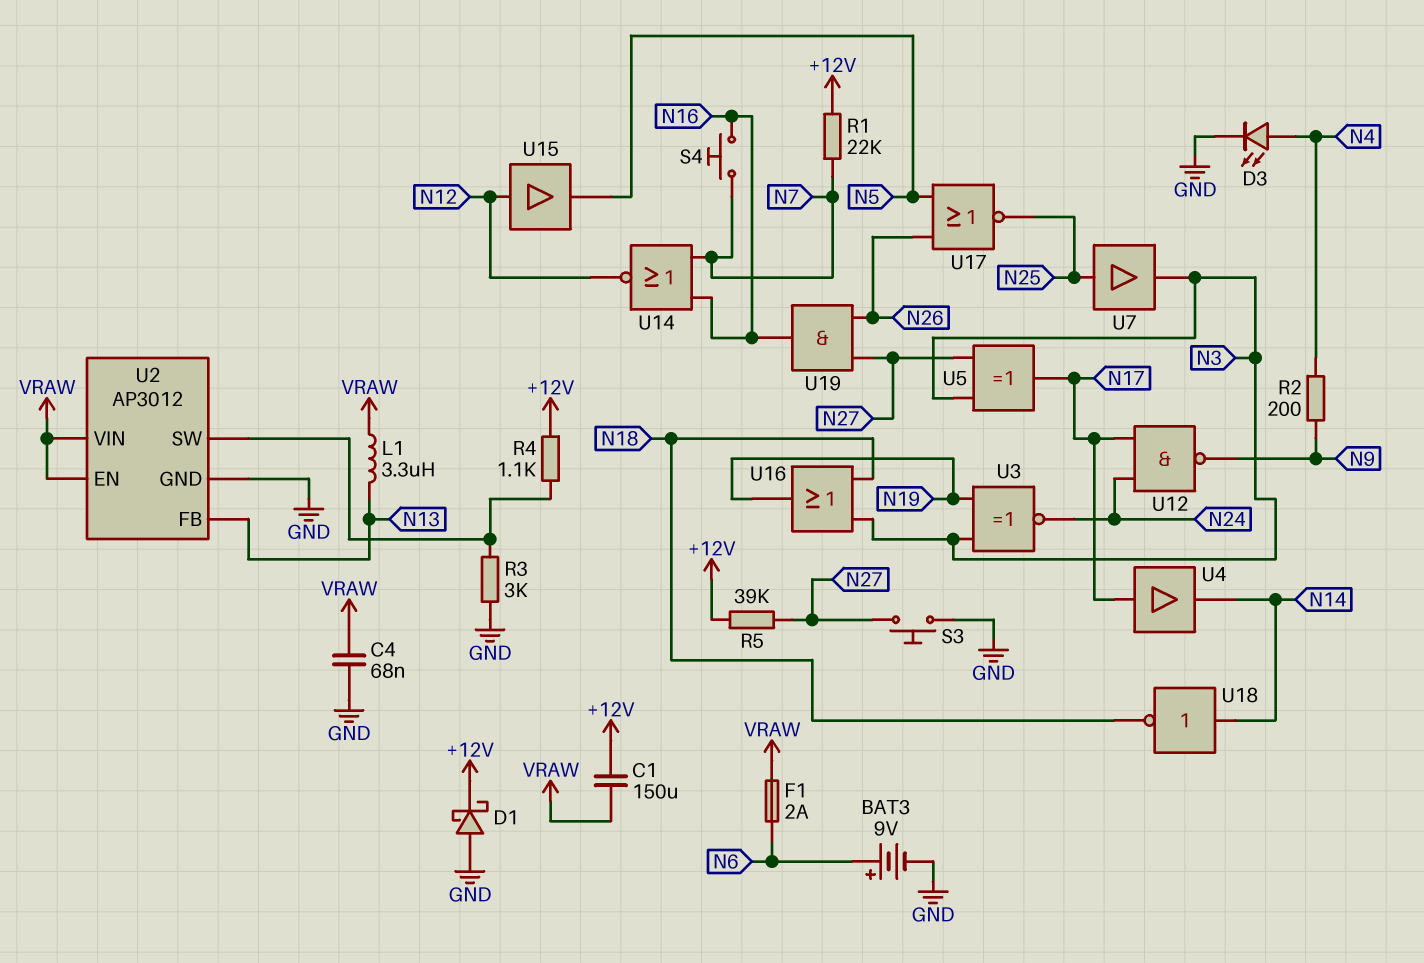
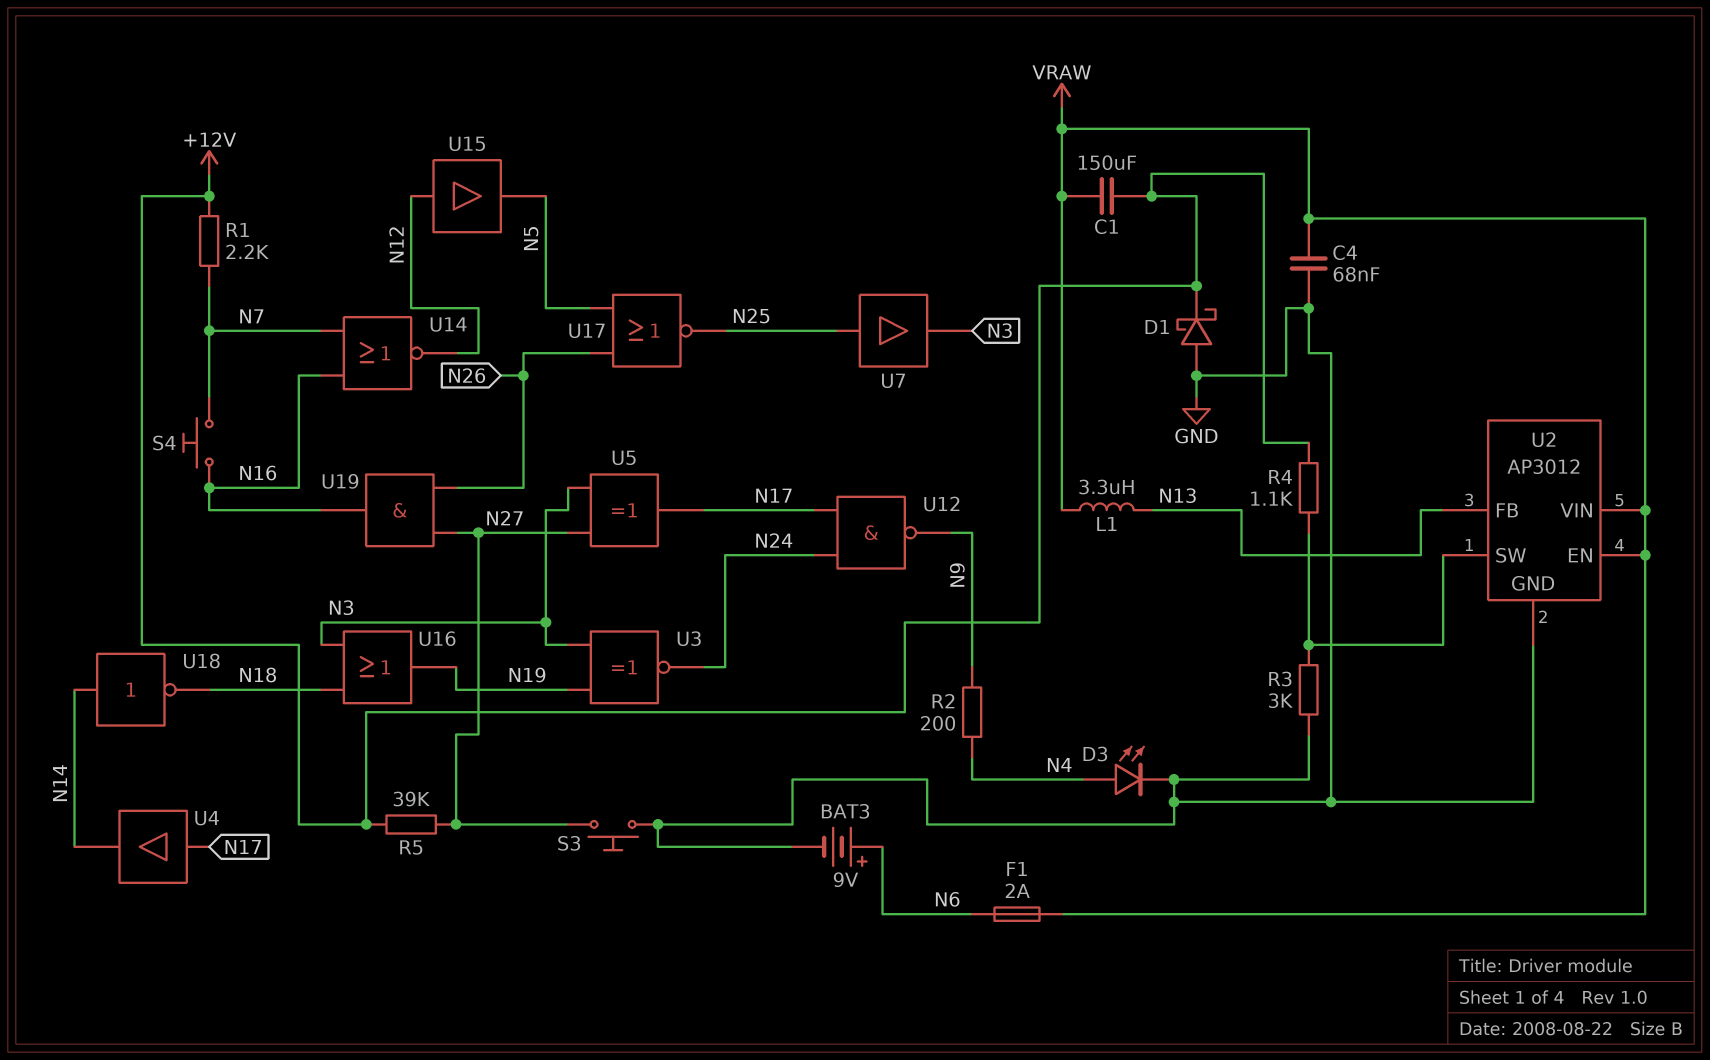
R1: 22k (+12V, N7) -> 2.2k (+12V, N7)

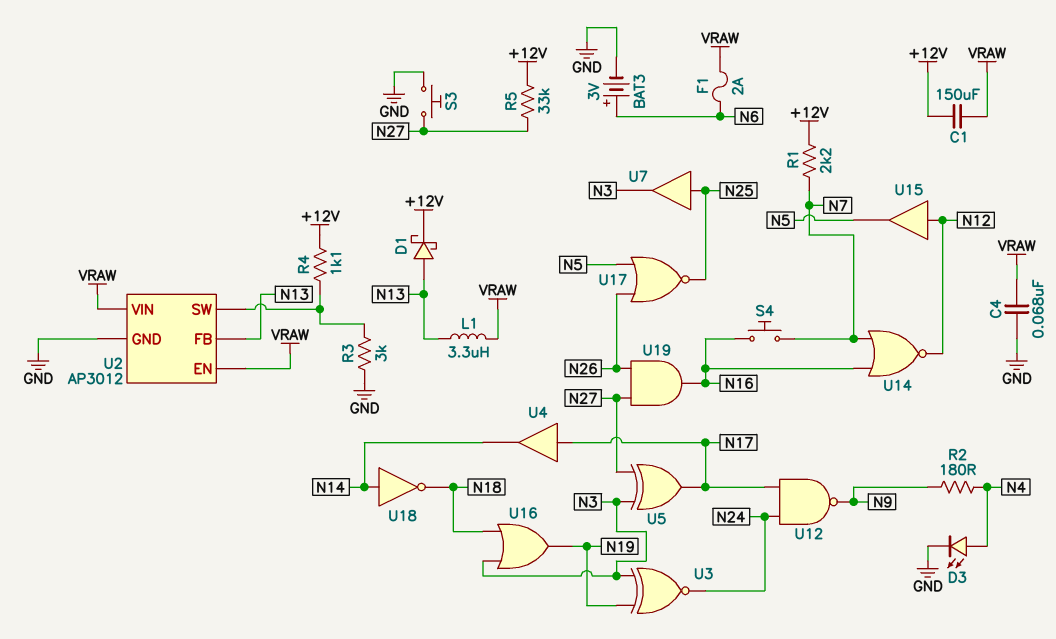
BAT3: 9V (plus N6, minus GND) -> 3V (plus N6, minus GND)
D1: schottky (A GND, K +12V) -> schottky (A N13, K +12V)
R2: 200 (N4, N9) -> 180 (N4, N9)
R5: 39k (+12V, N27) -> 33k (+12V, N27)

